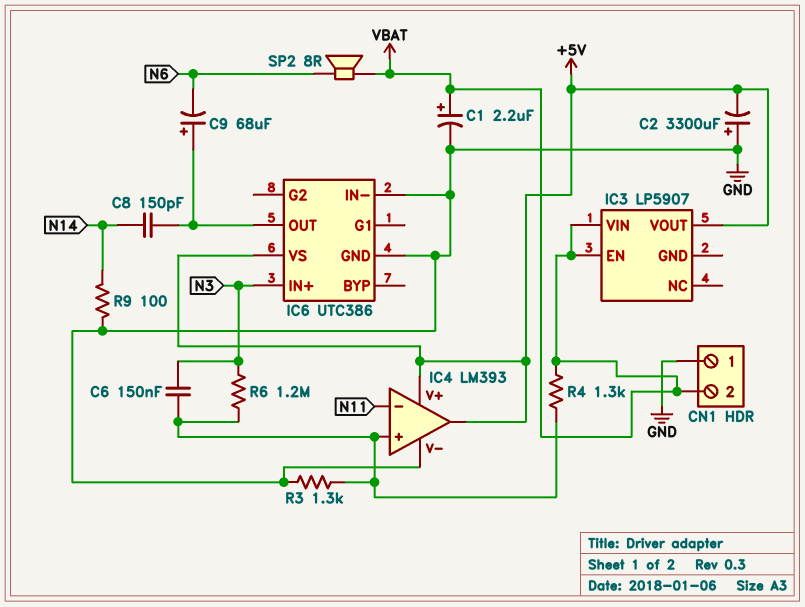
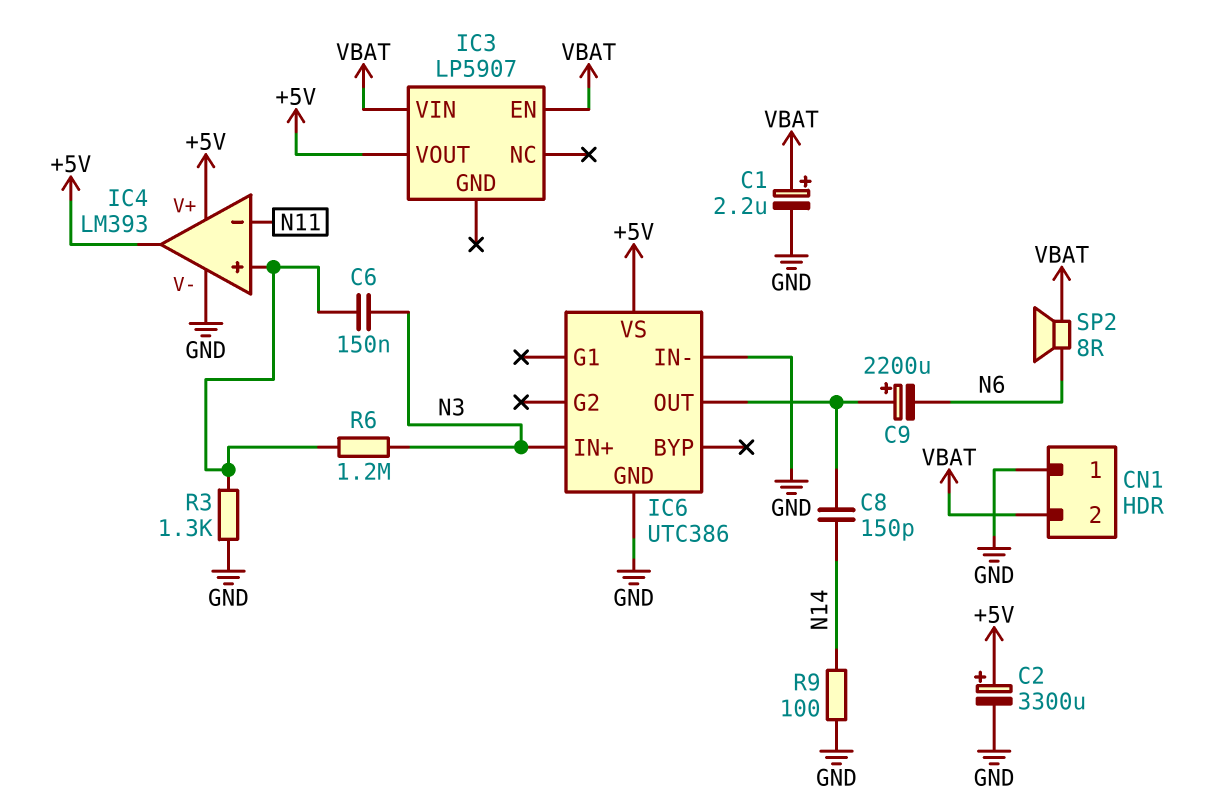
C2: 3300uF (plus GND, minus +5V) -> 3300uF (plus +5V, minus GND)
C9: 68uF (plus IC6/OUT, minus N6) -> 2200uF (plus IC6/OUT, minus N6)
R4: 1.3k (IC4/in+, VBAT) -> none

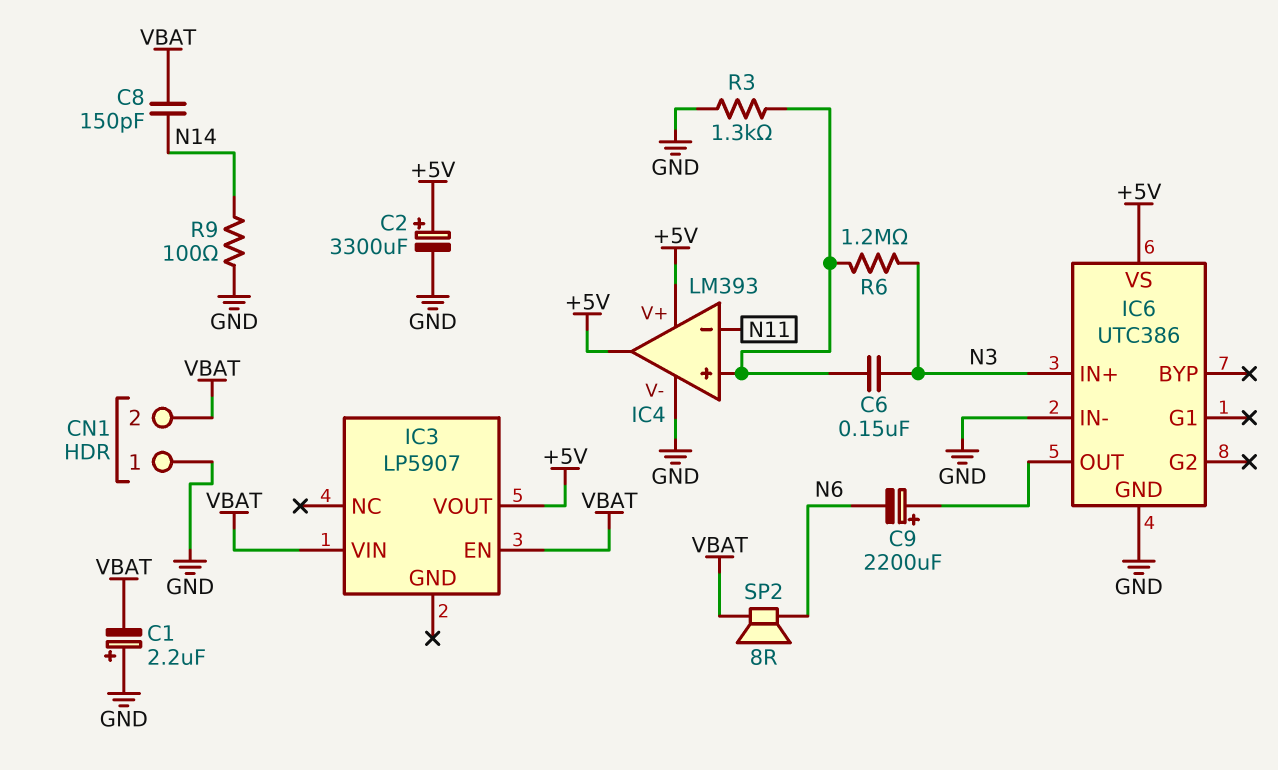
C1: 2.2uF (plus VBAT, minus GND) -> 2.2uF (plus GND, minus VBAT)
C8: 150pF (IC6/OUT, N14) -> 150pF (N14, VBAT)

